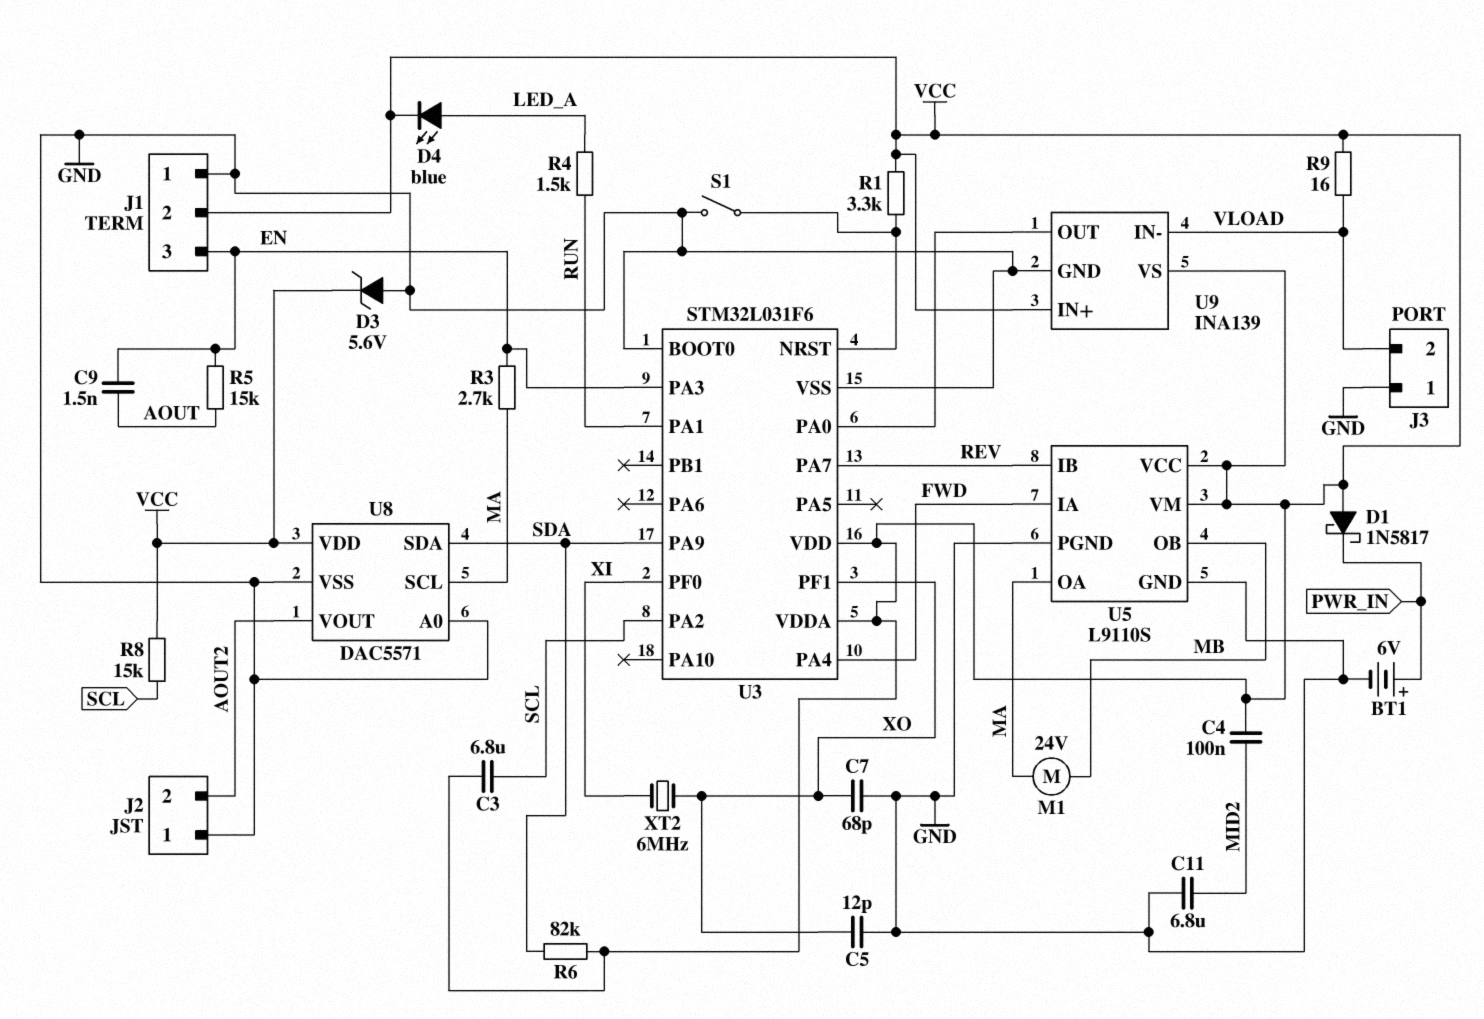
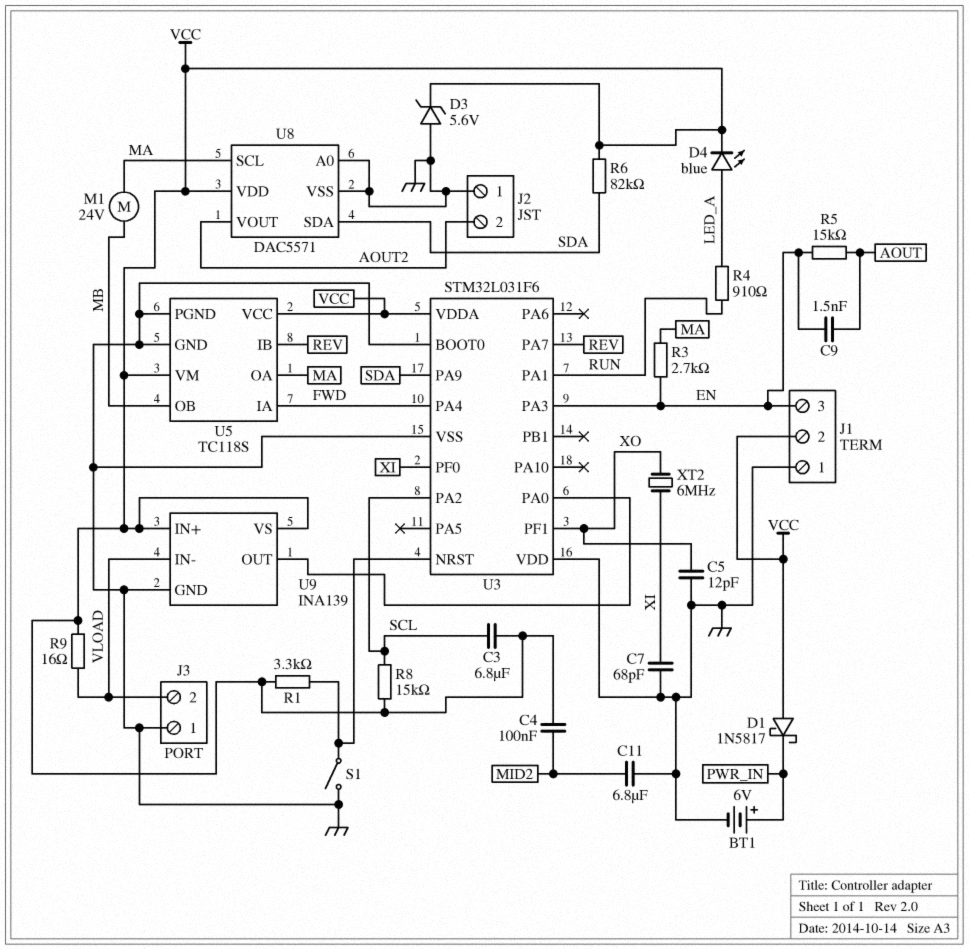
C7: 68pF (GND, XO) -> 68pF (GND, XI)
R4: 1.5k (LED_A, RUN) -> 910 (LED_A, RUN)
U3 pin VDD: VCC -> GND
U5: L9110S -> TC118S

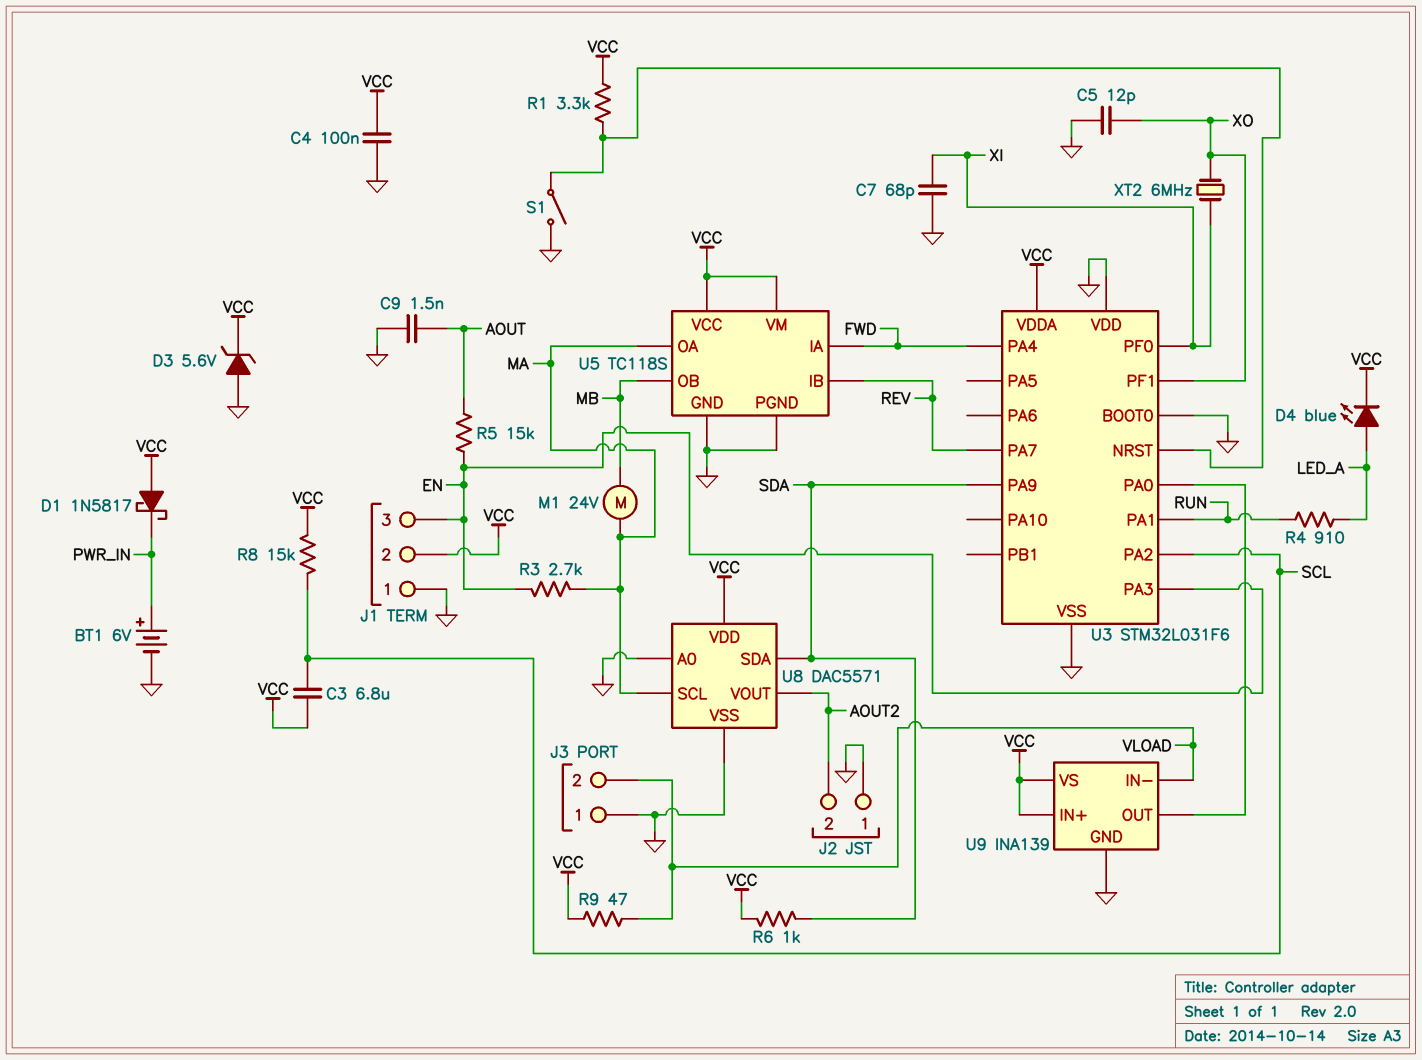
C4: 100nF (MID2, VCC) -> 100nF (GND, VCC)
C9: 1.5nF (AOUT, EN) -> 1.5nF (AOUT, GND)
C11: 6.8uF (GND, MID2) -> none
R6: 82k (SDA, VCC) -> 1k (SDA, VCC)
R9: 16 (VCC, VLOAD) -> 47 (VCC, VLOAD)

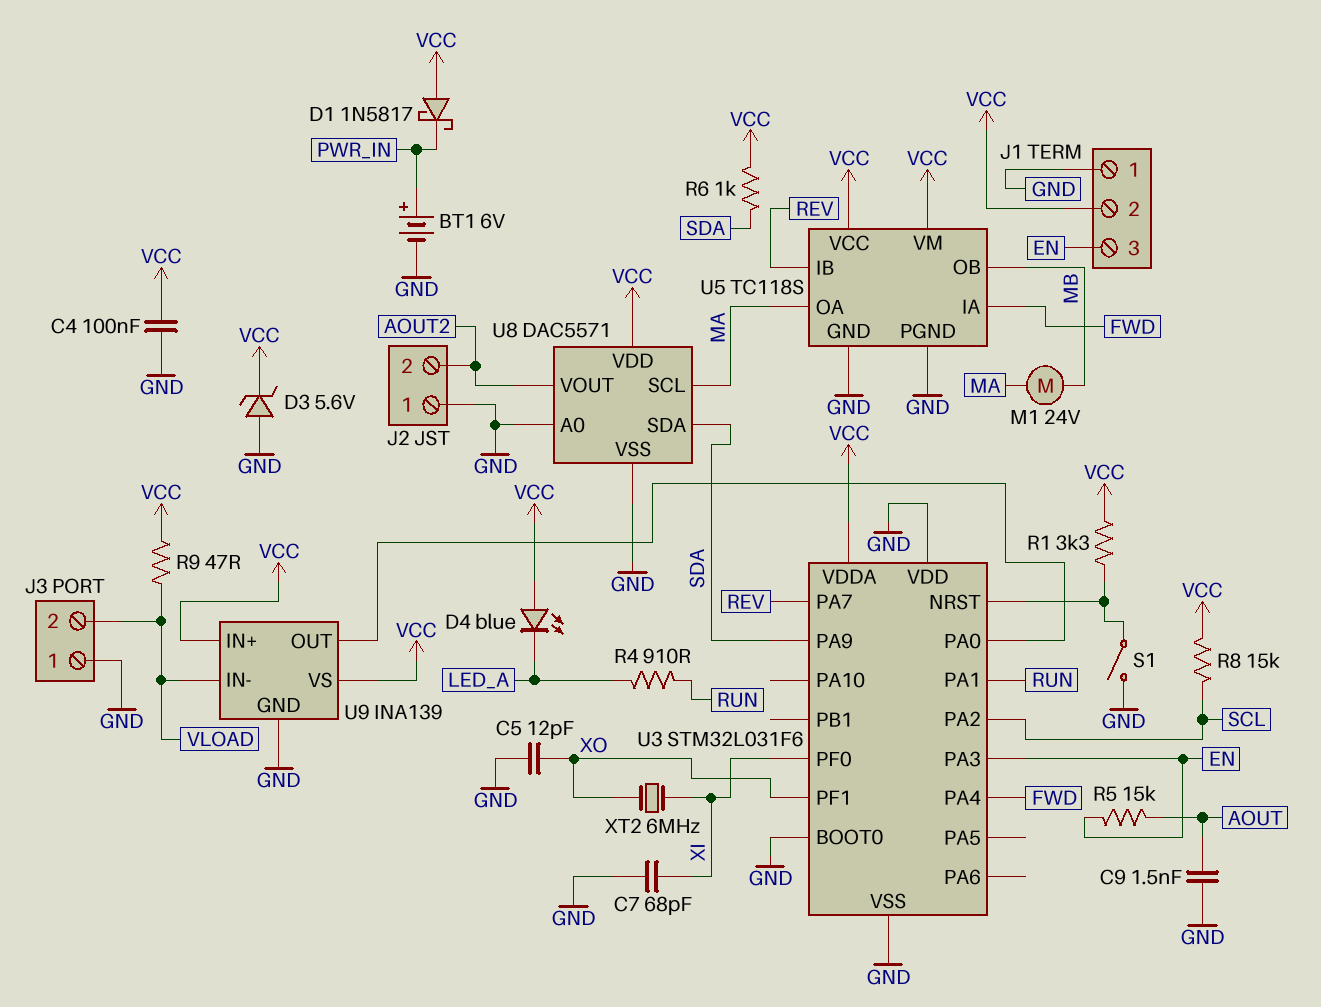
C3: 6.8uF (SCL, VCC) -> none
D4: LED blue (A LED_A, K VCC) -> LED blue (A VCC, K LED_A)
R3: 2.7k (EN, MA) -> none

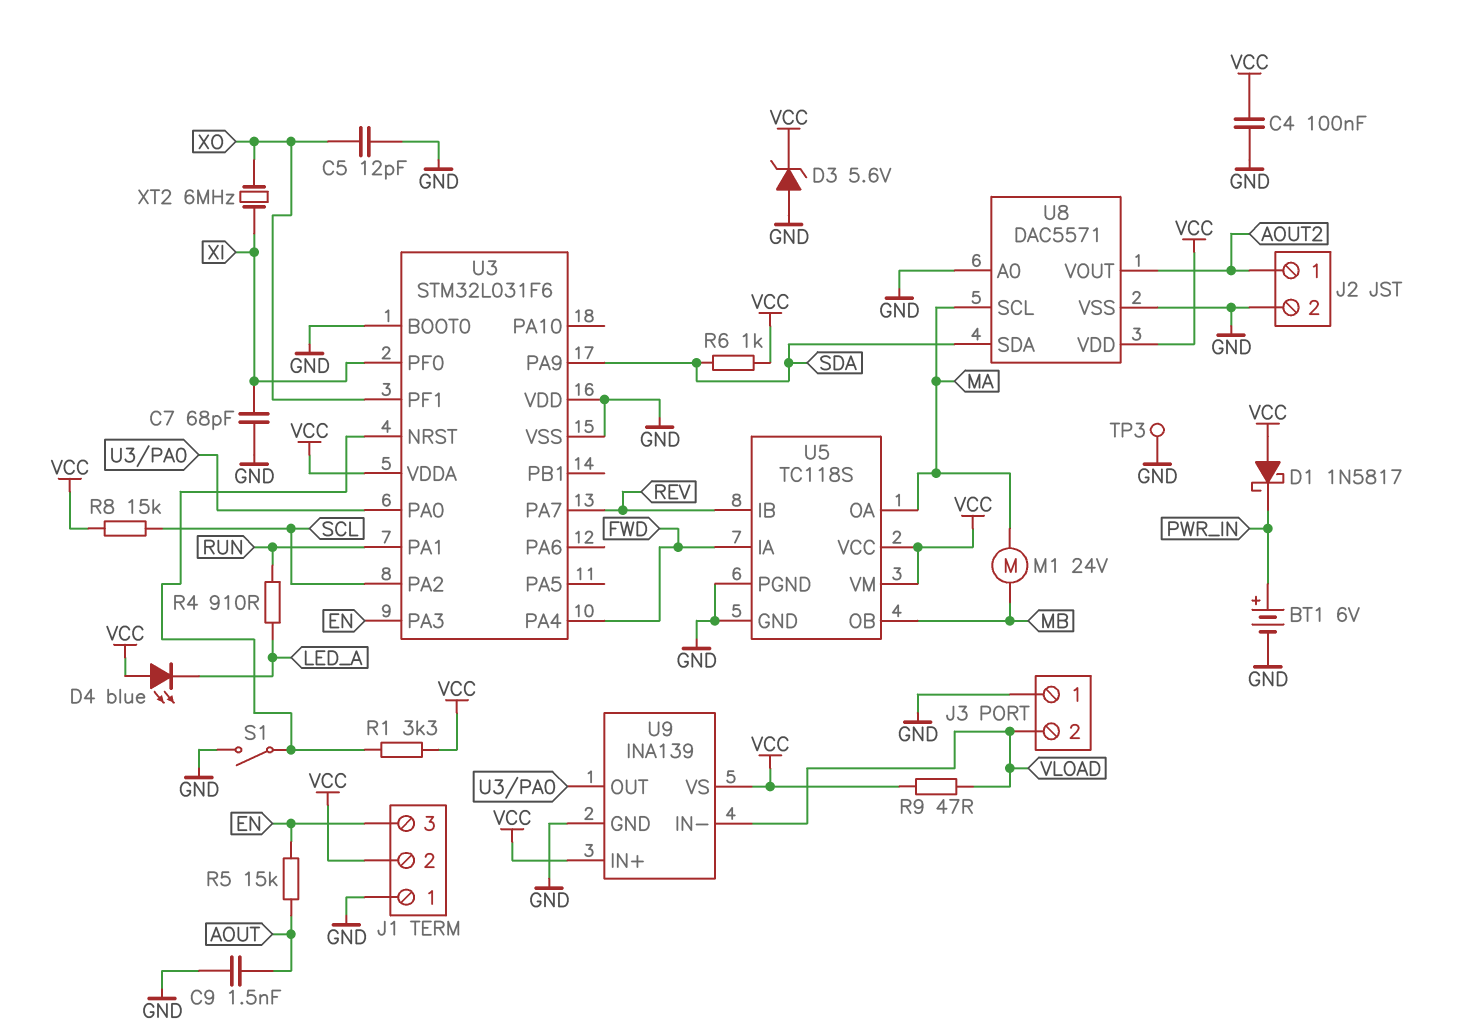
J2 pin 1: GND -> AOUT2
J2 pin 2: AOUT2 -> GND
TP3: none -> test point (GND)

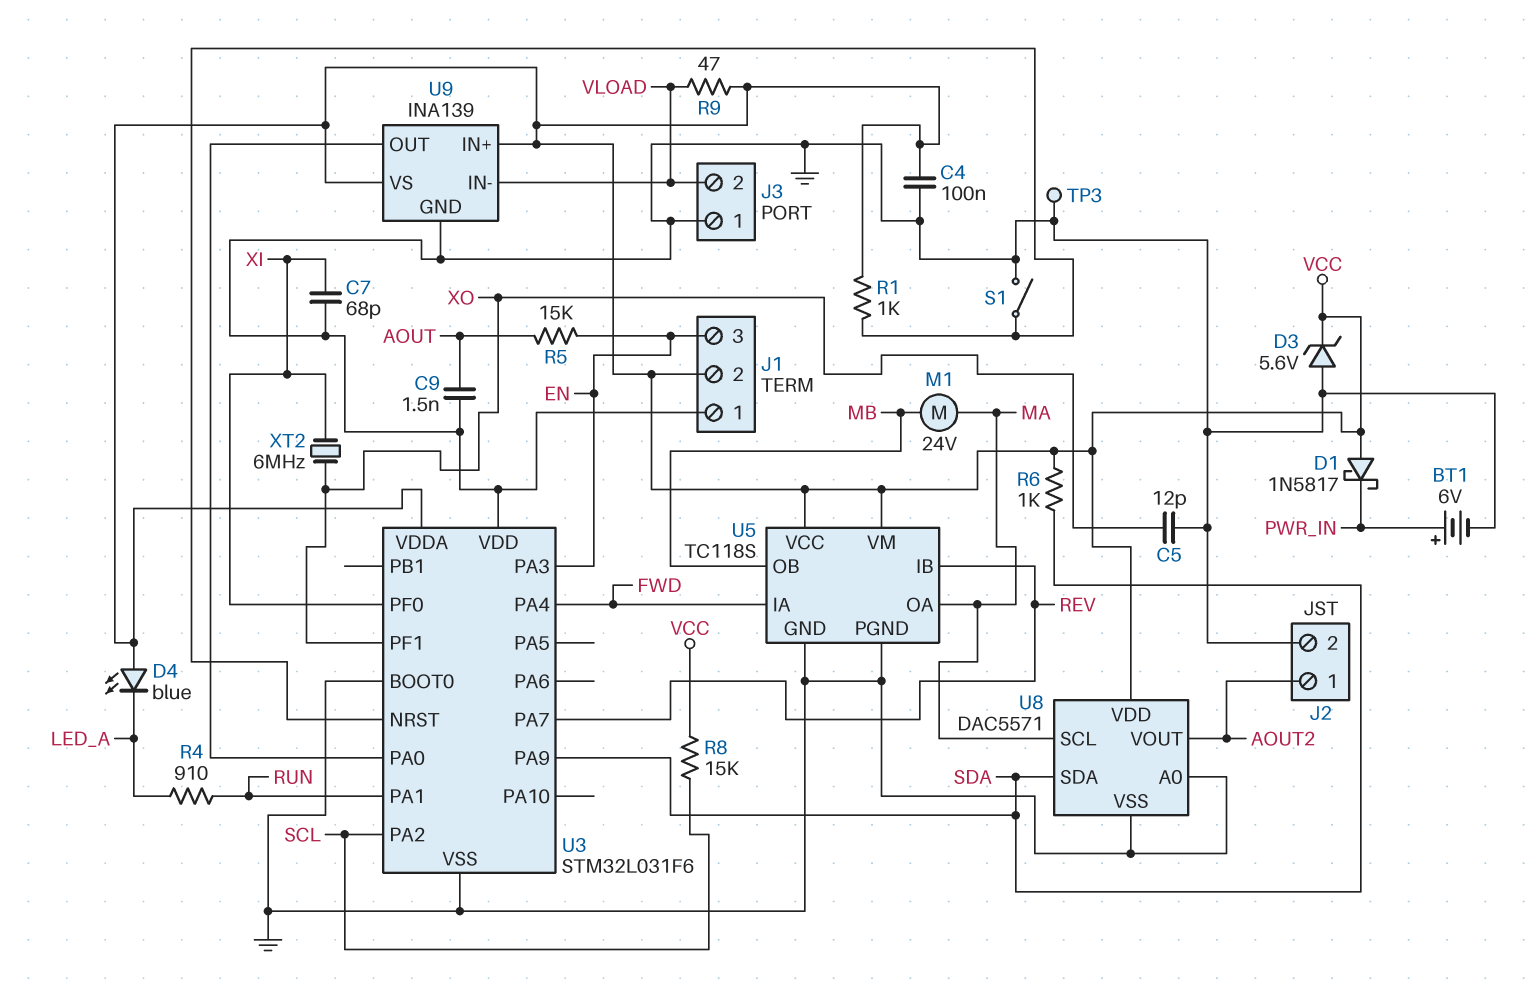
R1: 3.3k (U3/NRST, VCC) -> 1k (U3/NRST, VCC)

